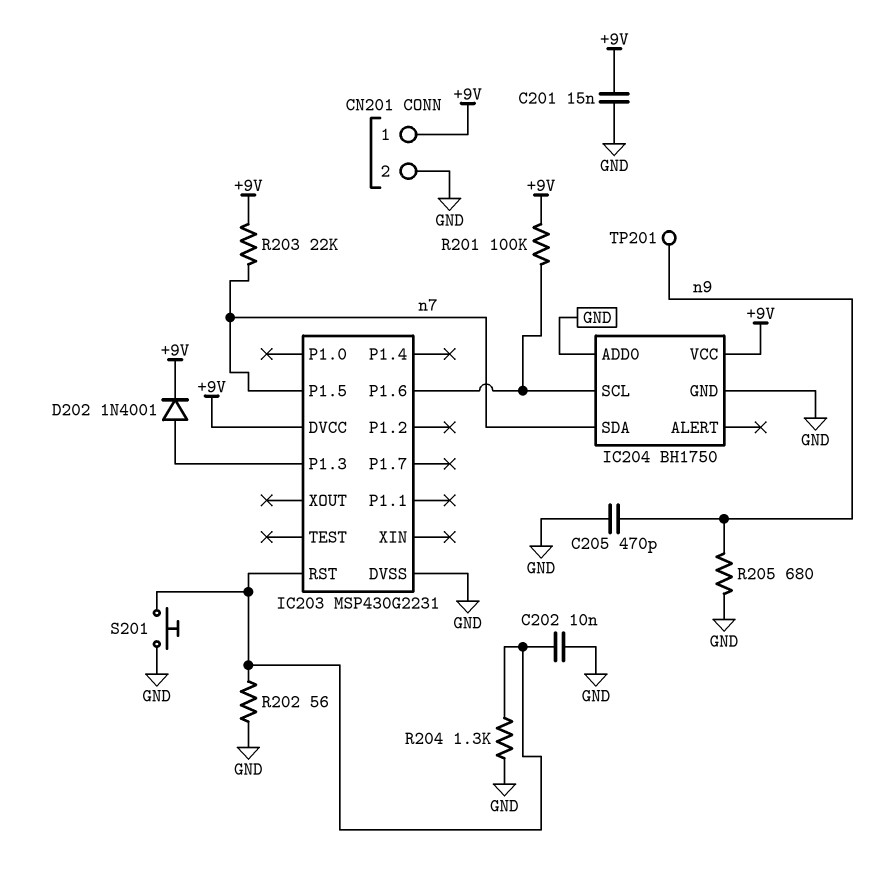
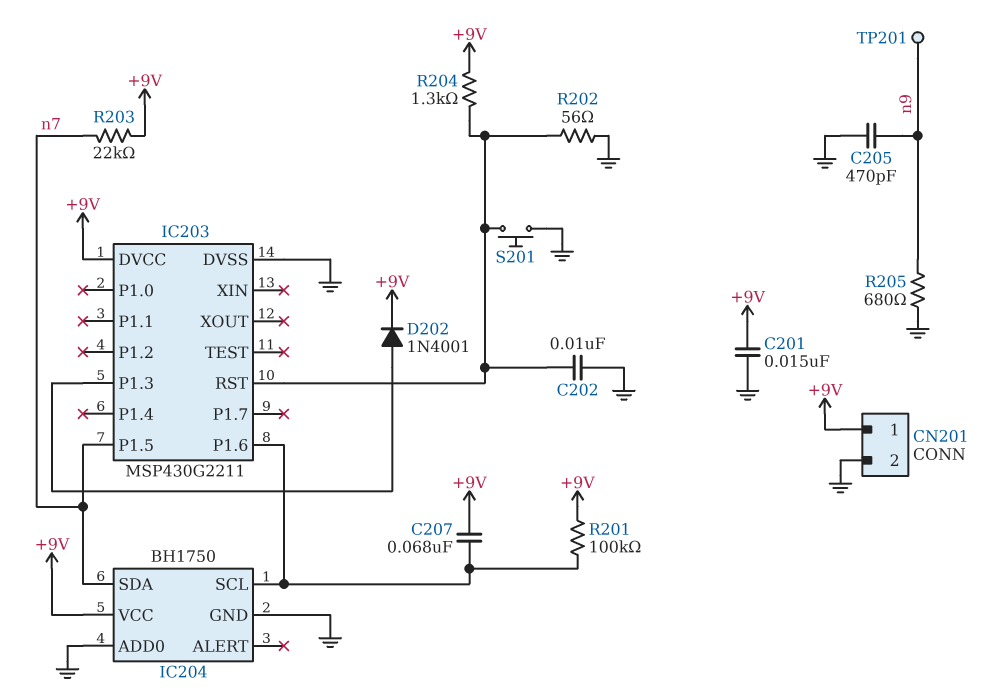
C207: none -> 68nF (+9V, IC203/P1.6)
IC203: MSP430G2231 -> MSP430G2211
R204: 1.3k (GND, IC203/RST) -> 1.3k (+9V, IC203/RST)

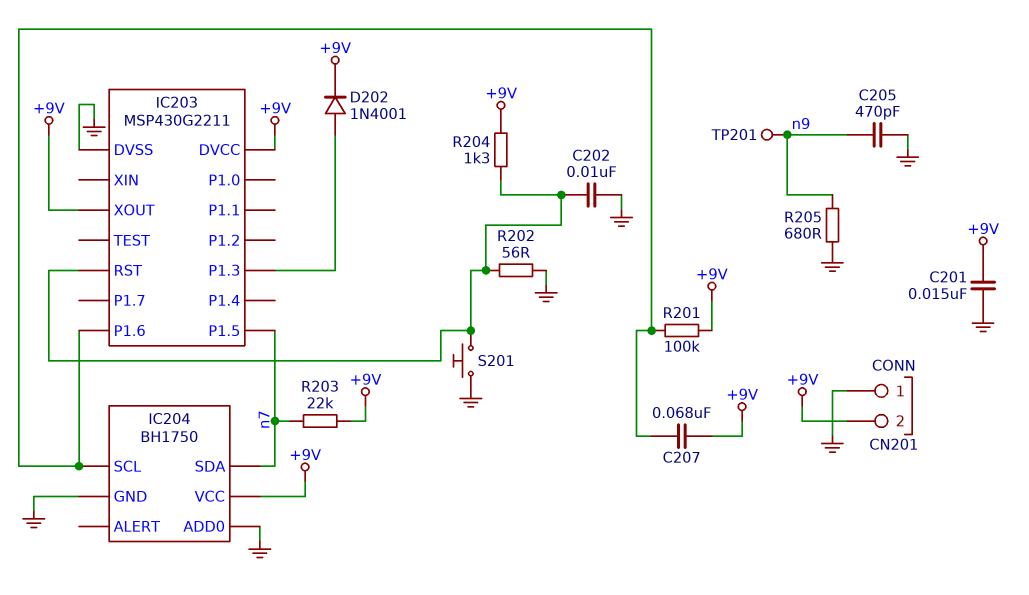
CN201 pin 1: +9V -> GND
CN201 pin 2: GND -> +9V
IC203 pin XOUT: none -> +9V

